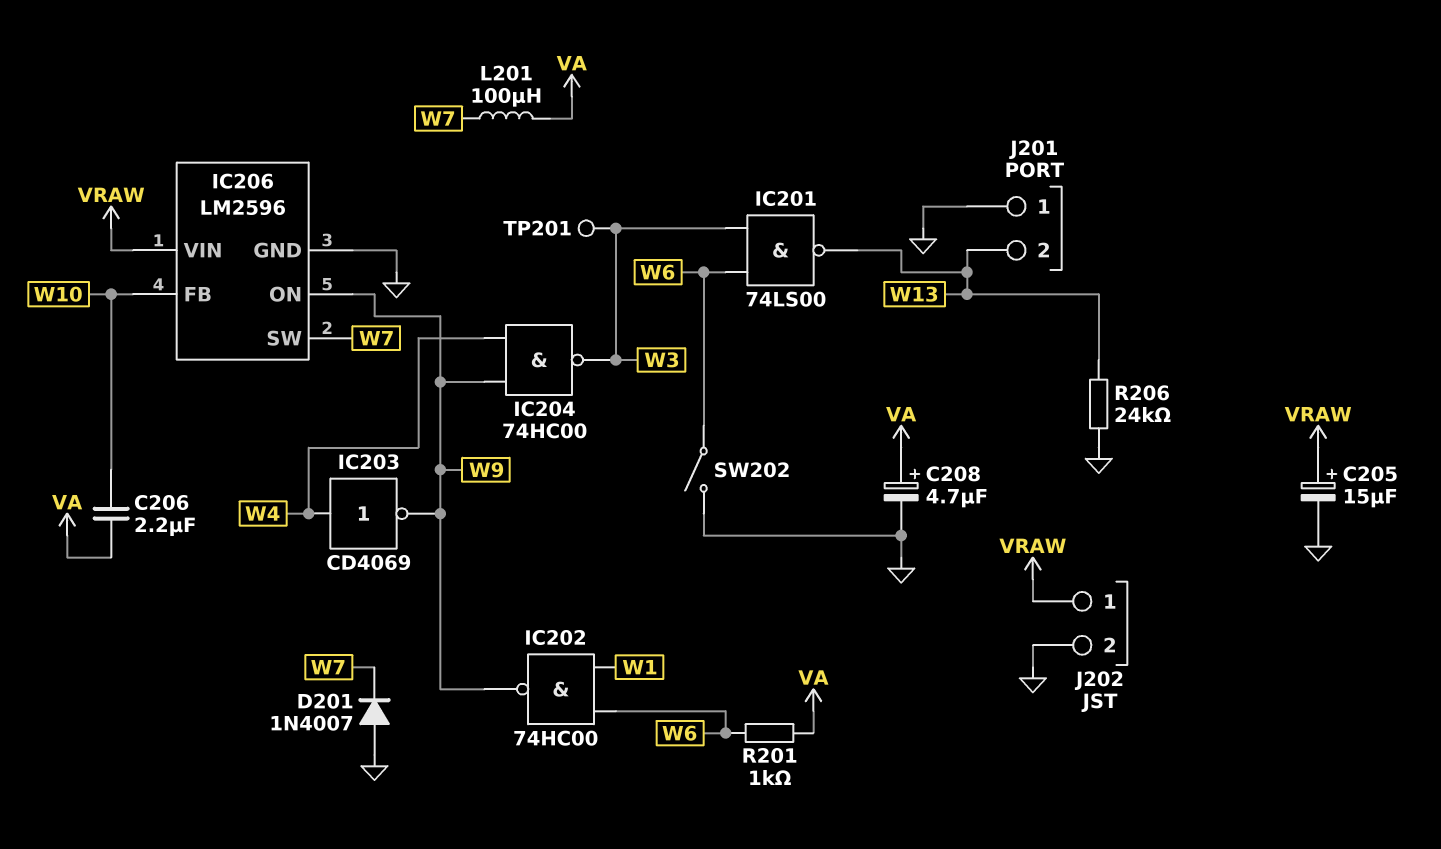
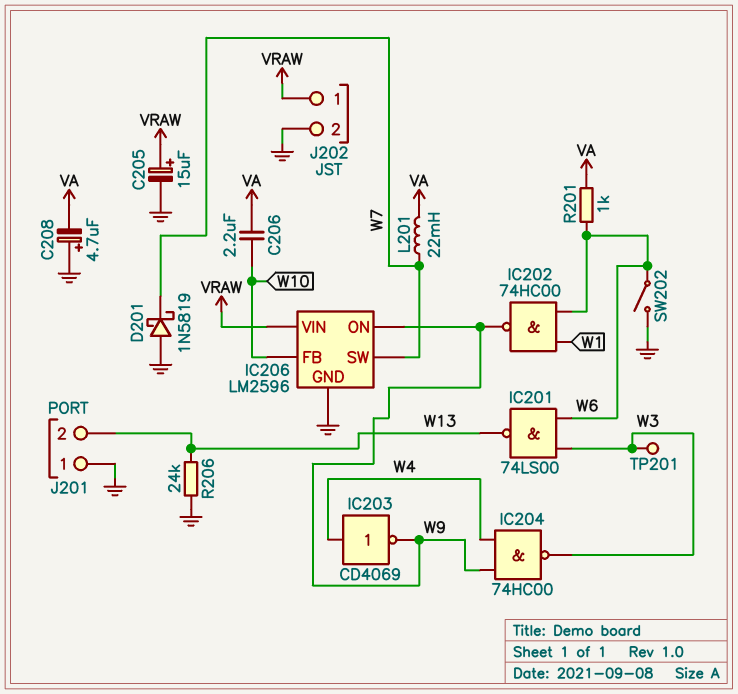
C208: 4.7uF (plus VA, minus GND) -> 4.7uF (plus GND, minus VA)
D201: diode 1N4007 (A GND, K W7) -> schottky 1N5819 (A GND, K W7)
L201: 100uH (VA, W7) -> 22mH (VA, W7)

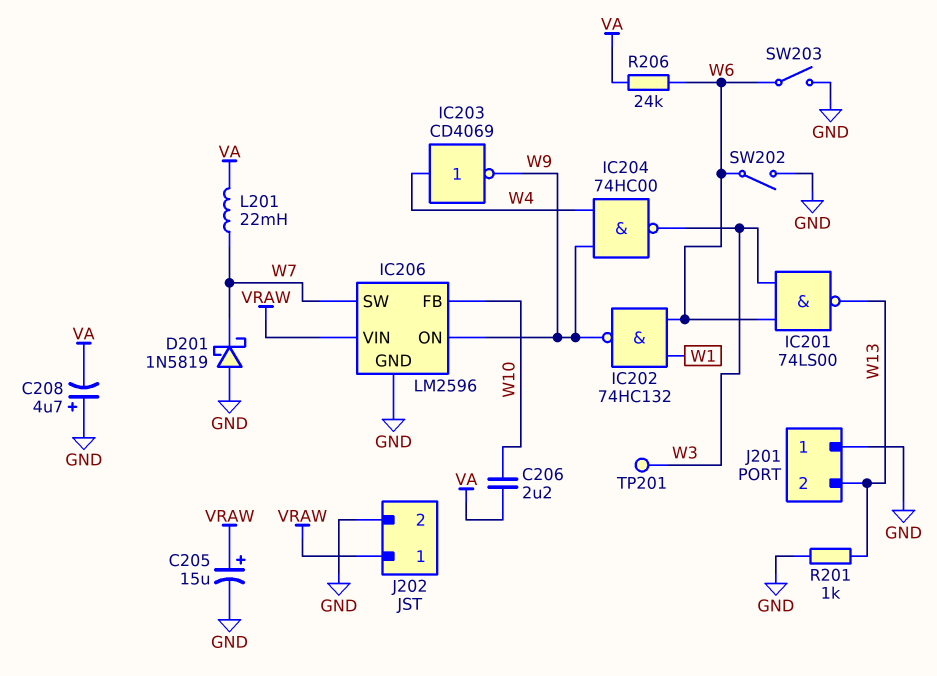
IC202: NAND 74HC00 (in W1, in W6, out W9) -> NAND 74HC132 (in W1, in W6, out W9)
R201: 1k (VA, W6) -> 1k (GND, W13)
R206: 24k (GND, W13) -> 24k (VA, W6)
SW203: none -> switch (GND, W6)

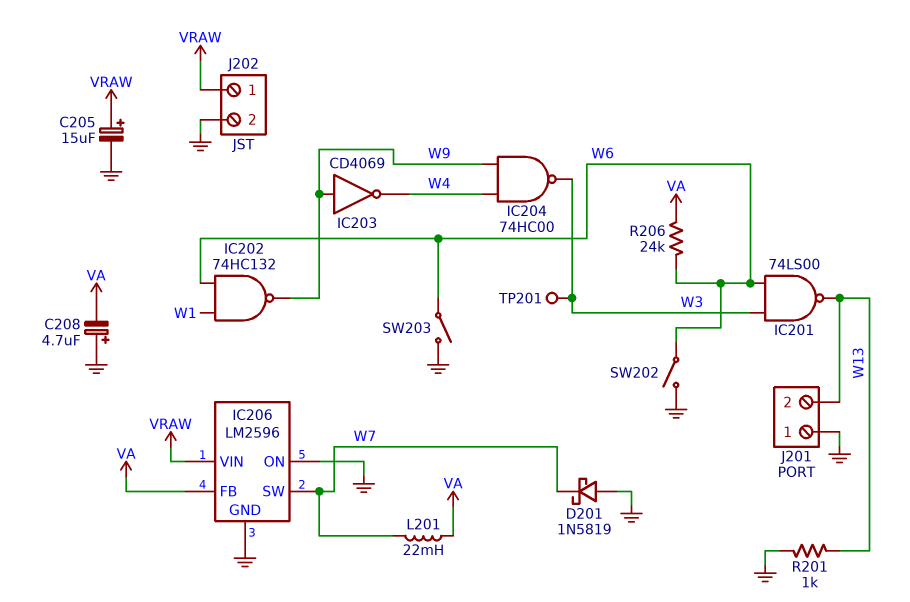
C206: 2.2uF (VA, W10) -> none
IC203: NOT CD4069 (in W4, out W9) -> NOT CD4069 (in W9, out W4)
IC206 pin FB: W10 -> VA
IC206 pin ON: W9 -> GND

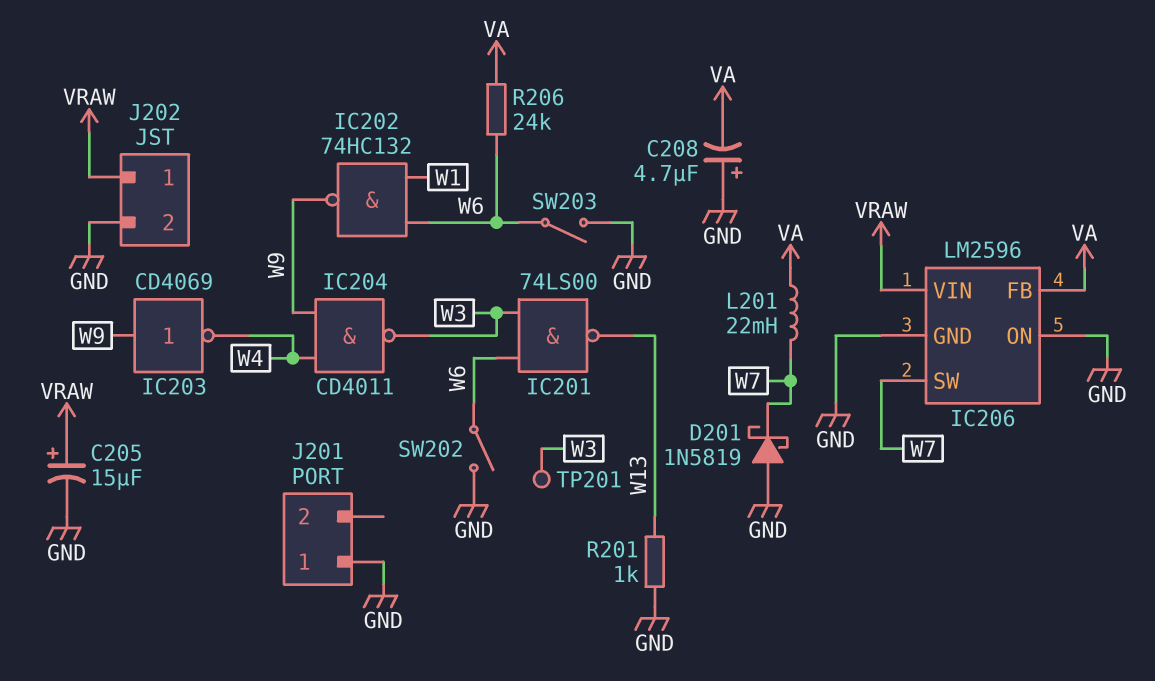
IC204: NAND 74HC00 (in W4, in W9, out W3) -> NAND CD4011 (in W4, in W9, out W3)
J201 pin 2: W13 -> none

